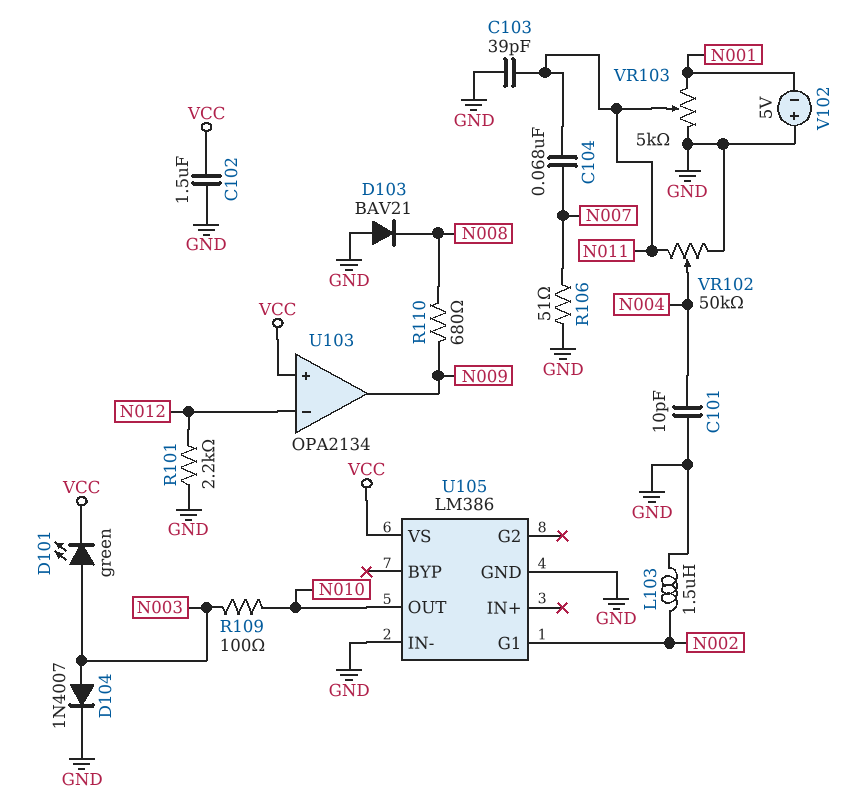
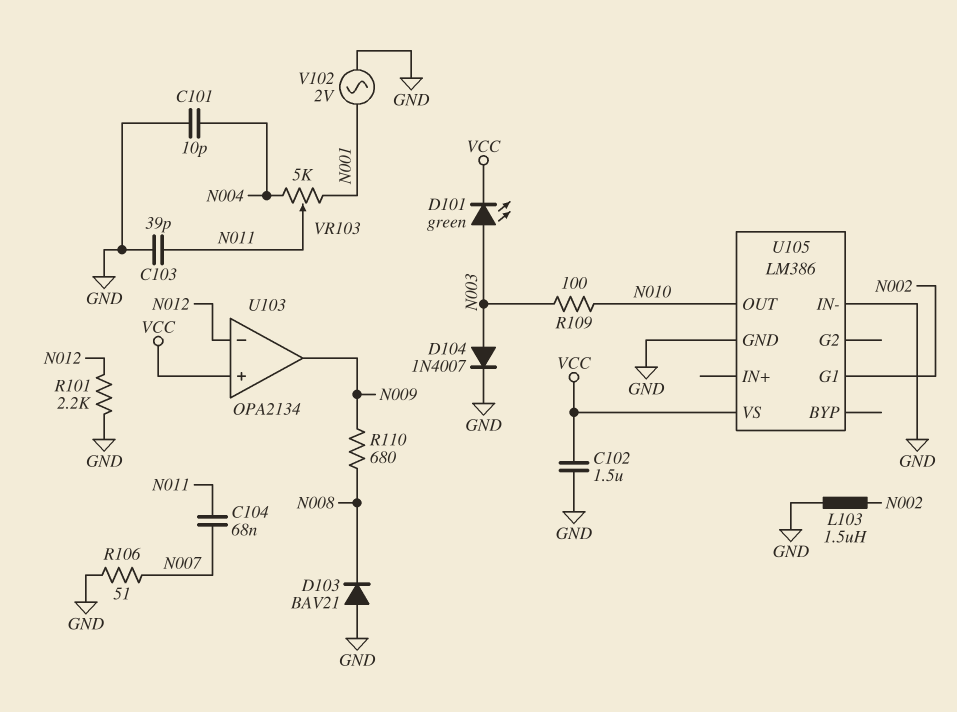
V102: 5V (plus GND, minus N001) -> AC 2V (GND, N001)
VR102: 50k (GND, N011, wiper N004) -> none
VR103: 5k (GND, N001, wiper N011) -> 5k (N001, N004, wiper N011)

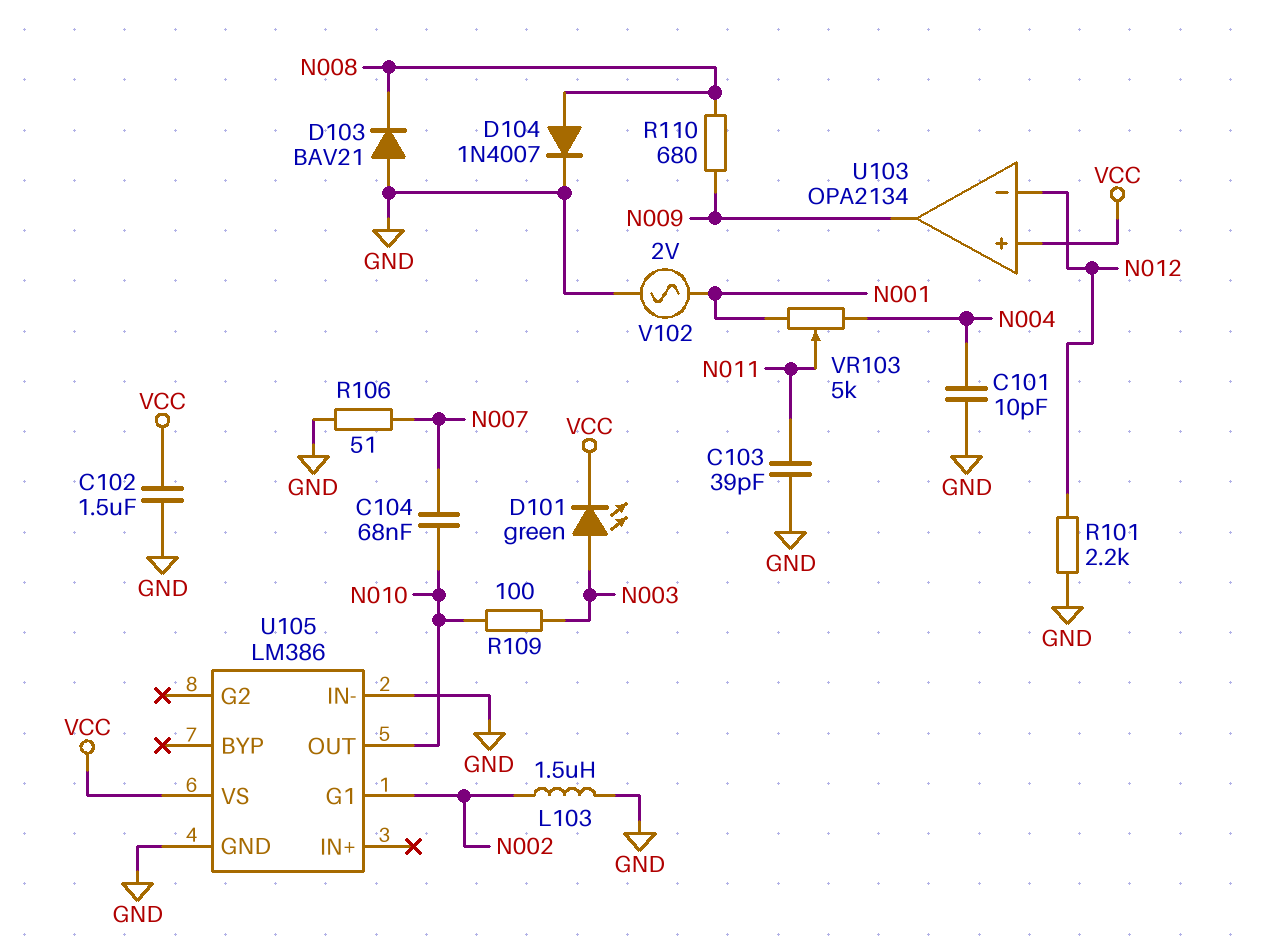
C104: 68nF (N007, N011) -> 68nF (N007, N010)
D104: diode 1N4007 (A N003, K GND) -> diode 1N4007 (A N008, K GND)

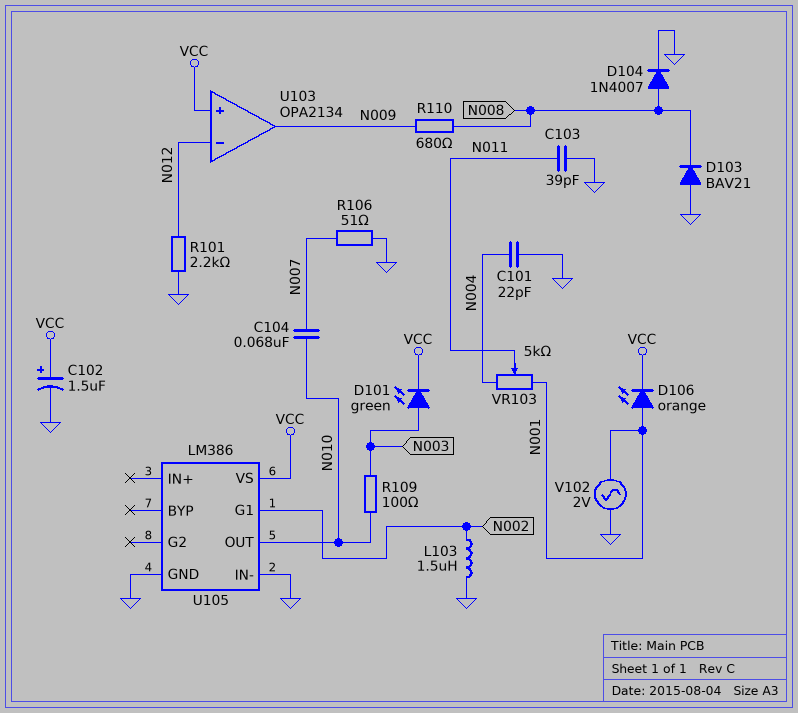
C101: 10pF (GND, N004) -> 22pF (GND, N004)
C102: 1.5uF (GND, VCC) -> 1.5uF (plus VCC, minus GND)
D106: none -> LED orange (A N001, K VCC)

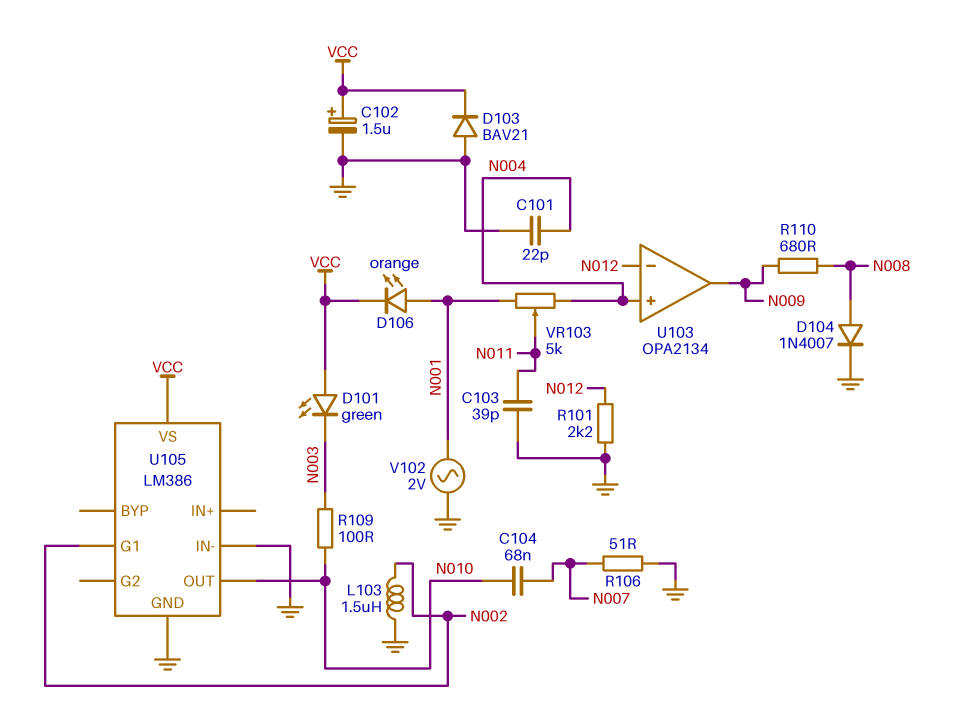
D101: LED green (A N003, K VCC) -> LED green (A VCC, K N003)
D103: diode BAV21 (A GND, K N008) -> diode BAV21 (A GND, K VCC)
U103 pin in+: VCC -> N004

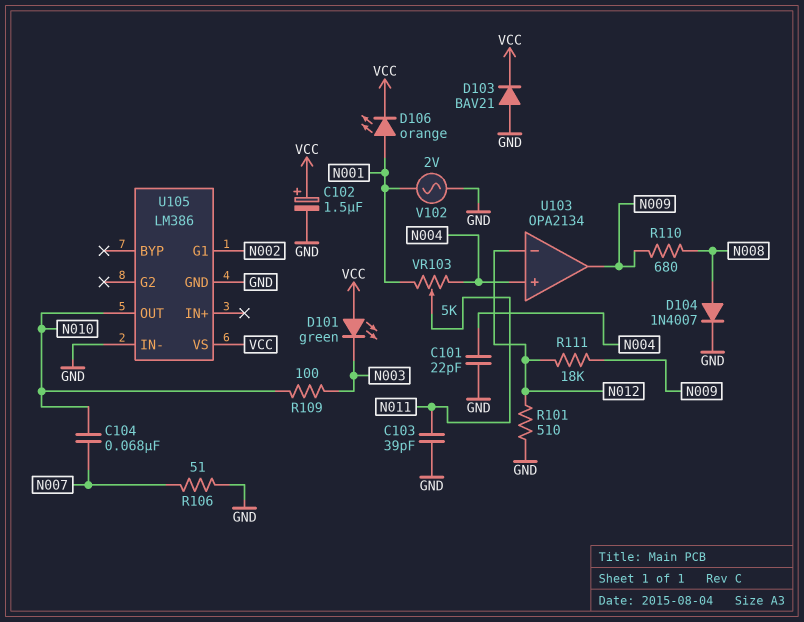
L103: 1.5uH (GND, N002) -> none
R101: 2.2k (GND, N012) -> 510 (GND, N012)
R111: none -> 18k (N009, N012)

